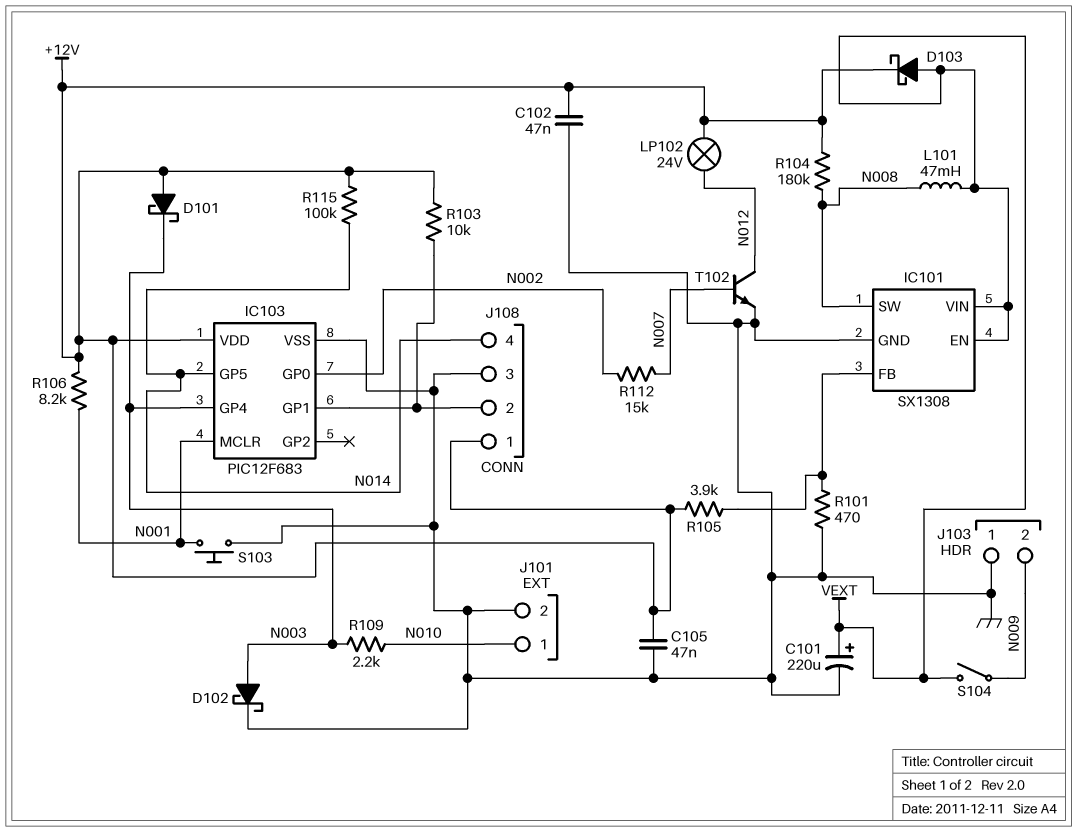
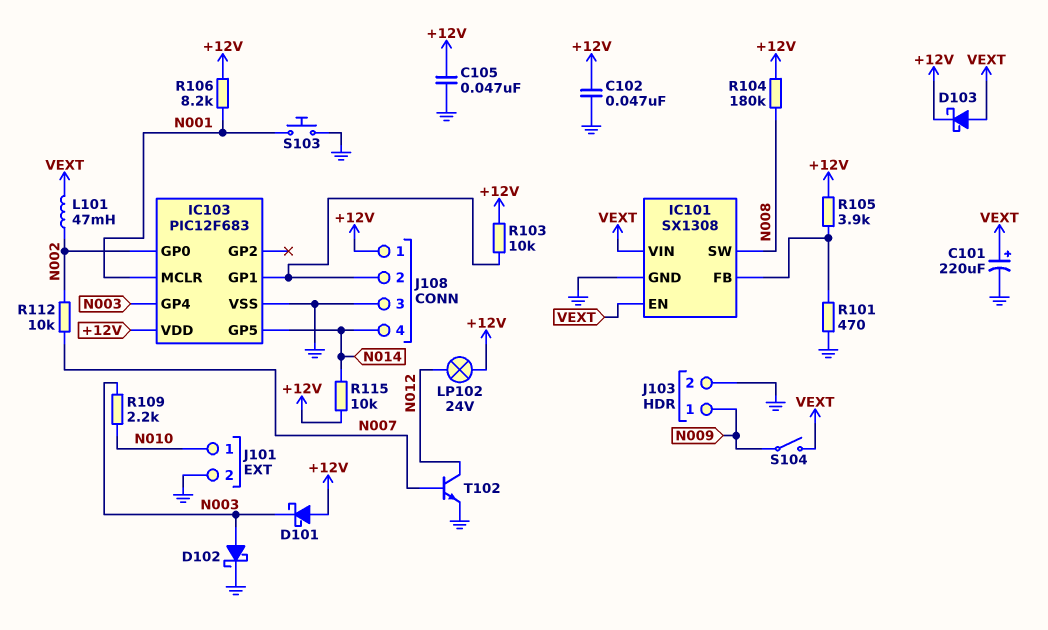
J103 pin 1: GND -> N009
J103 pin 2: N009 -> GND
L101: 47mH (N008, VEXT) -> 47mH (N002, VEXT)
R112: 15k (N002, N007) -> 10k (N002, N007)
R115: 100k (+12V, N014) -> 10k (+12V, N014)

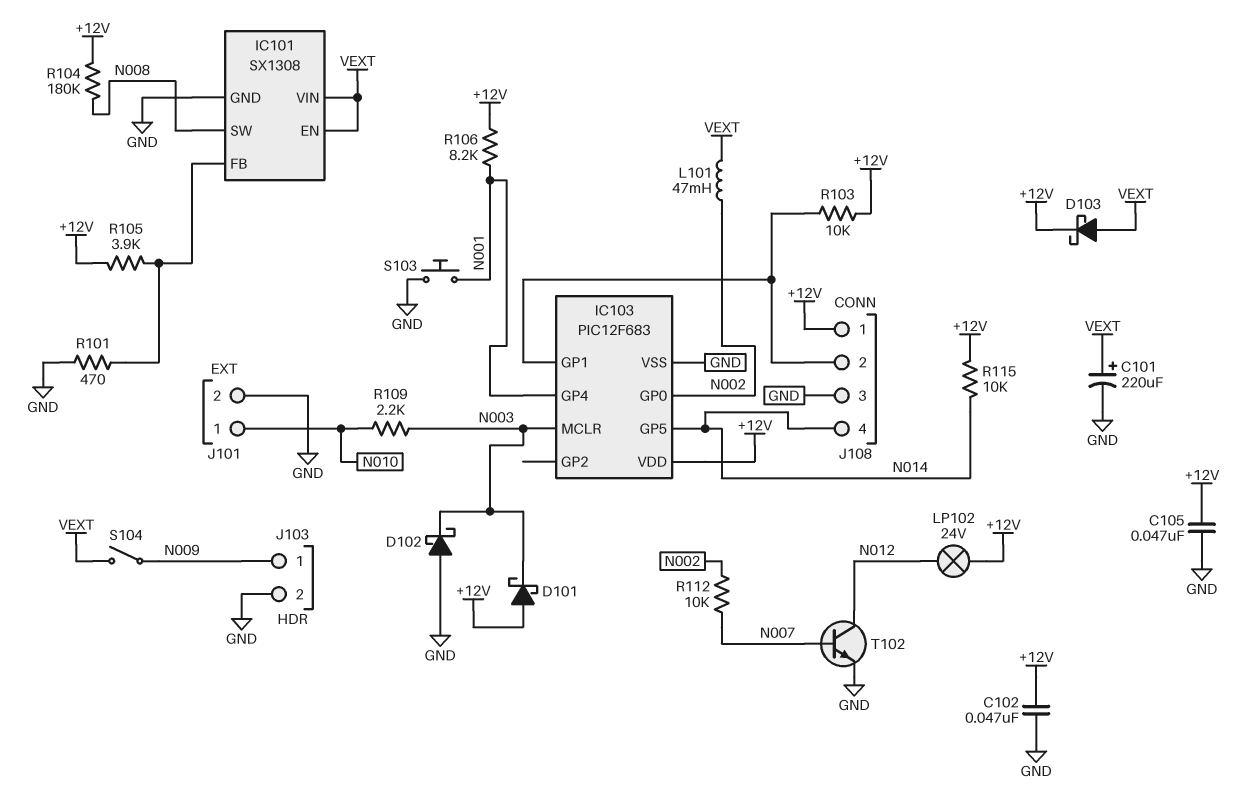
D102: schottky (A N003, K GND) -> schottky (A GND, K N003)
IC103 pin GP4: N003 -> N001
IC103 pin MCLR: N001 -> N003

